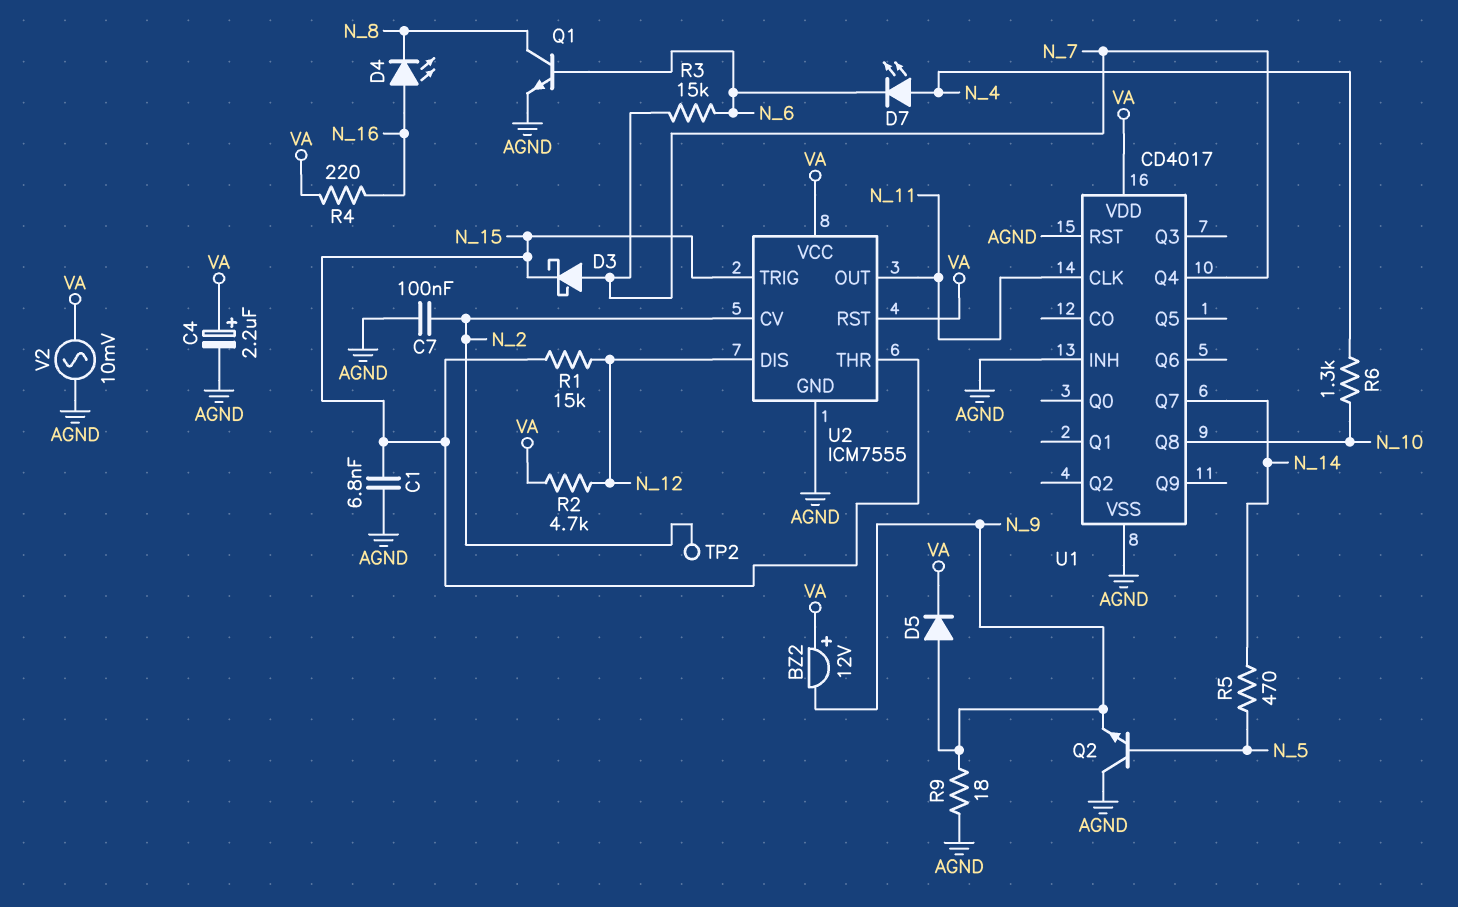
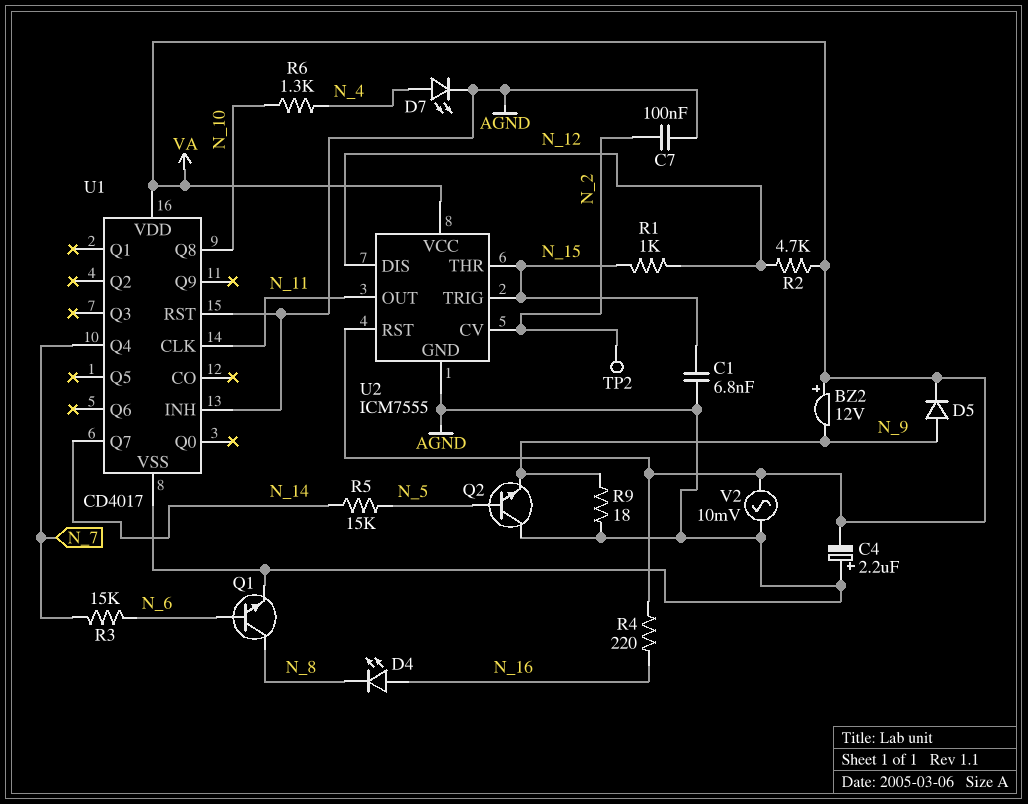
C4: 2.2uF (plus VA, minus AGND) -> 2.2uF (plus AGND, minus VA)
D3: schottky (A N_7, K N_15) -> none
D7: LED (A N_4, K N_6) -> LED (A N_4, K AGND)
R1: 15k (N_12, N_15) -> 1k (N_12, N_15)
R5: 470 (N_5, N_14) -> 15k (N_5, N_14)

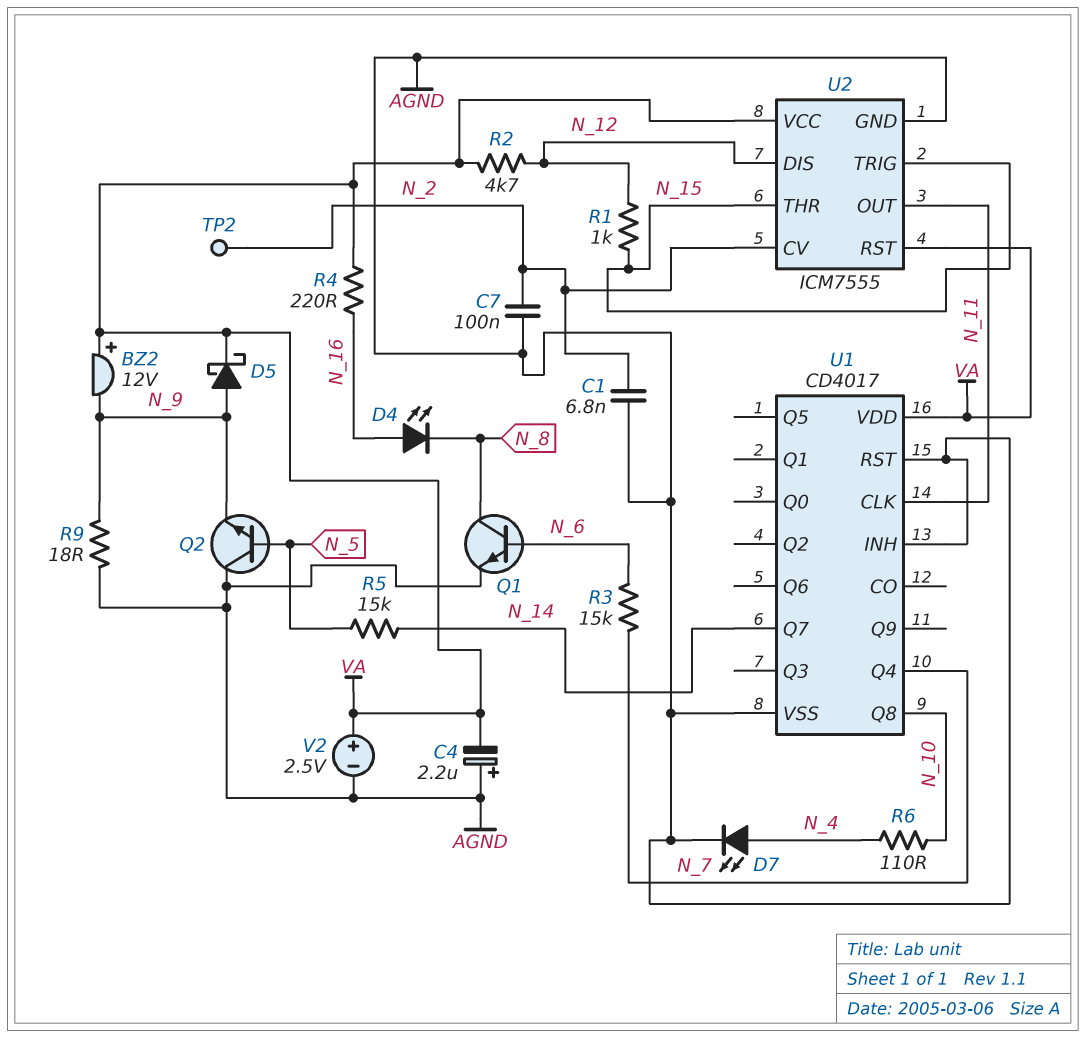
C1: 6.8nF (AGND, N_15) -> 6.8nF (AGND, N_2)
D5: diode (A N_9, K VA) -> schottky (A N_9, K VA)
R6: 1.3k (N_4, N_10) -> 110 (N_4, N_10)
V2: AC 10mV (AGND, VA) -> 2.5V (plus VA, minus AGND)

